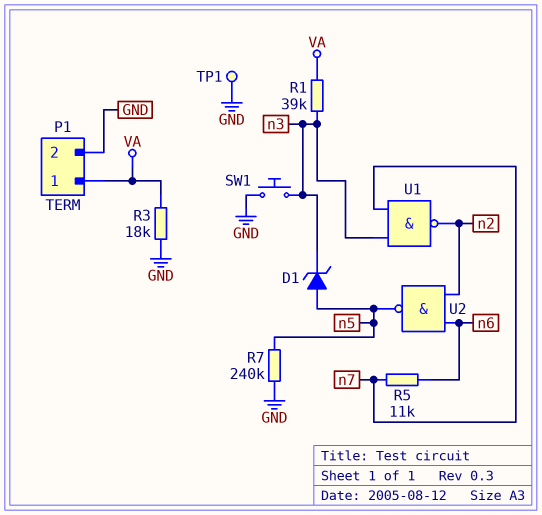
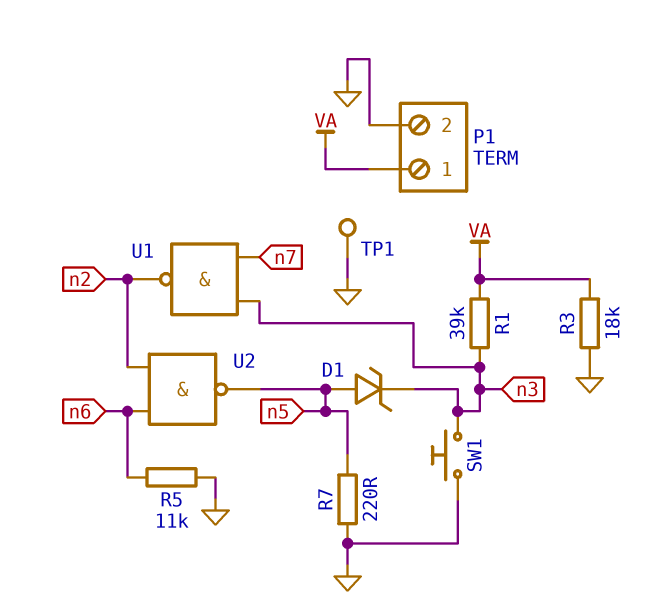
R5: 11k (n6, n7) -> 11k (GND, n6)
R7: 240k (GND, n5) -> 220 (GND, n5)

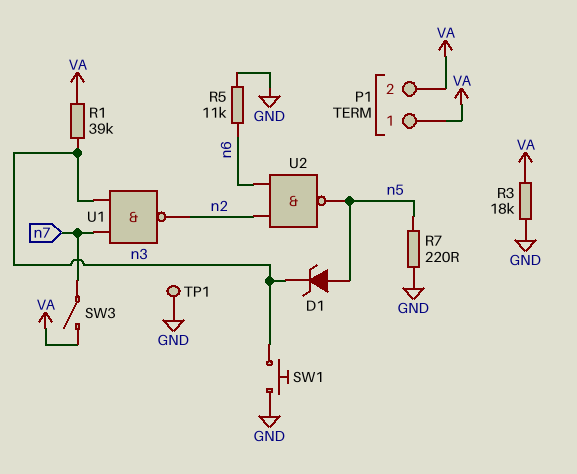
P1 pin 2: GND -> VA
SW3: none -> switch (VA, n7)

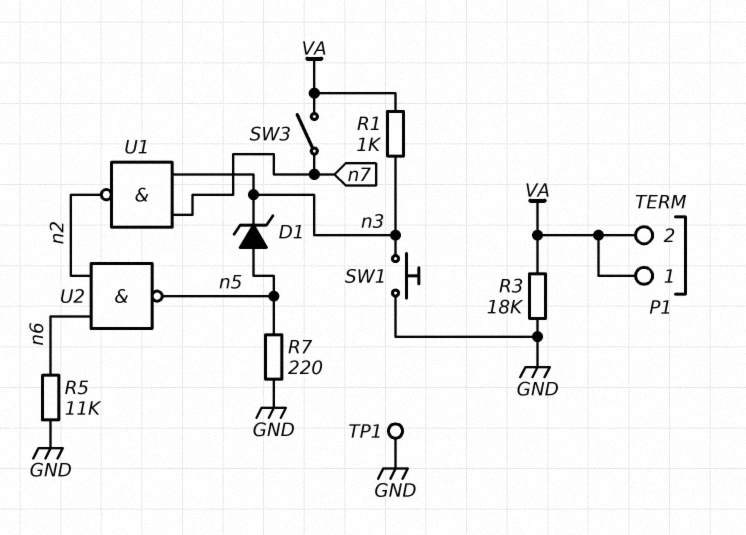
R1: 39k (VA, n3) -> 1k (VA, n3)

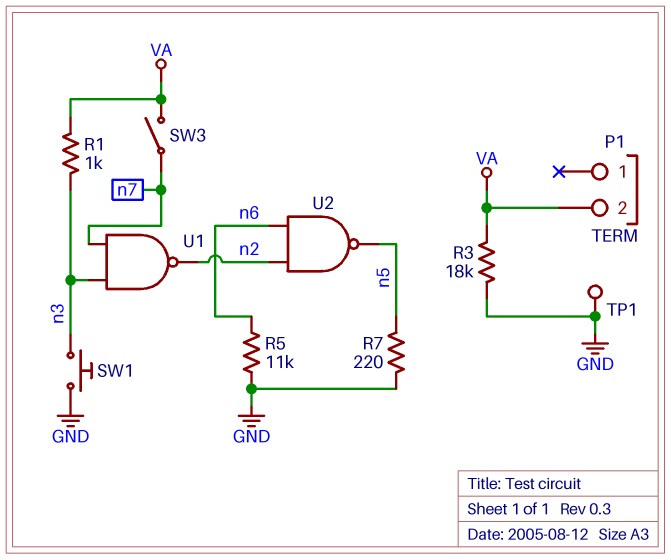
D1: zener (A n5, K n3) -> none
P1 pin 1: VA -> none

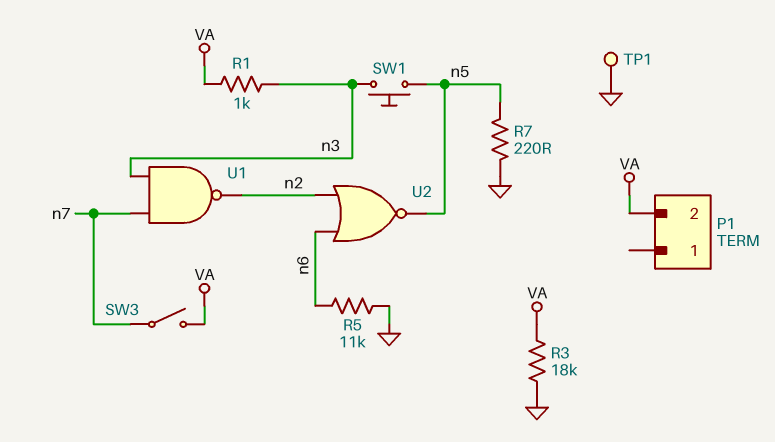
SW1: button (GND, n3) -> button (n3, n5)
U2: NAND (in n2, in n6, out n5) -> NOR (in n2, in n6, out n5)

